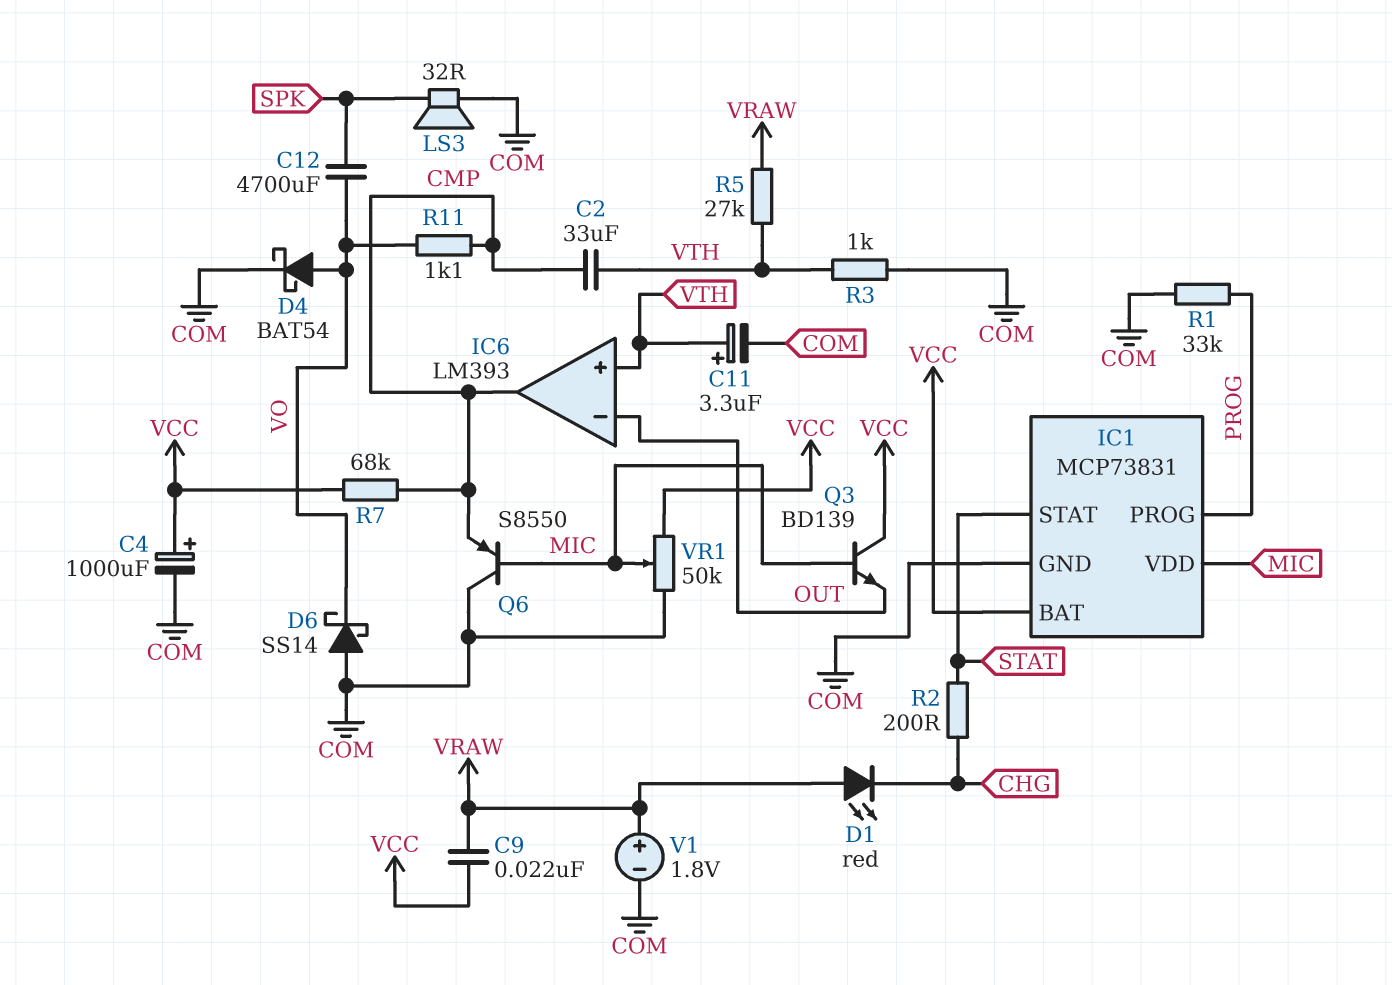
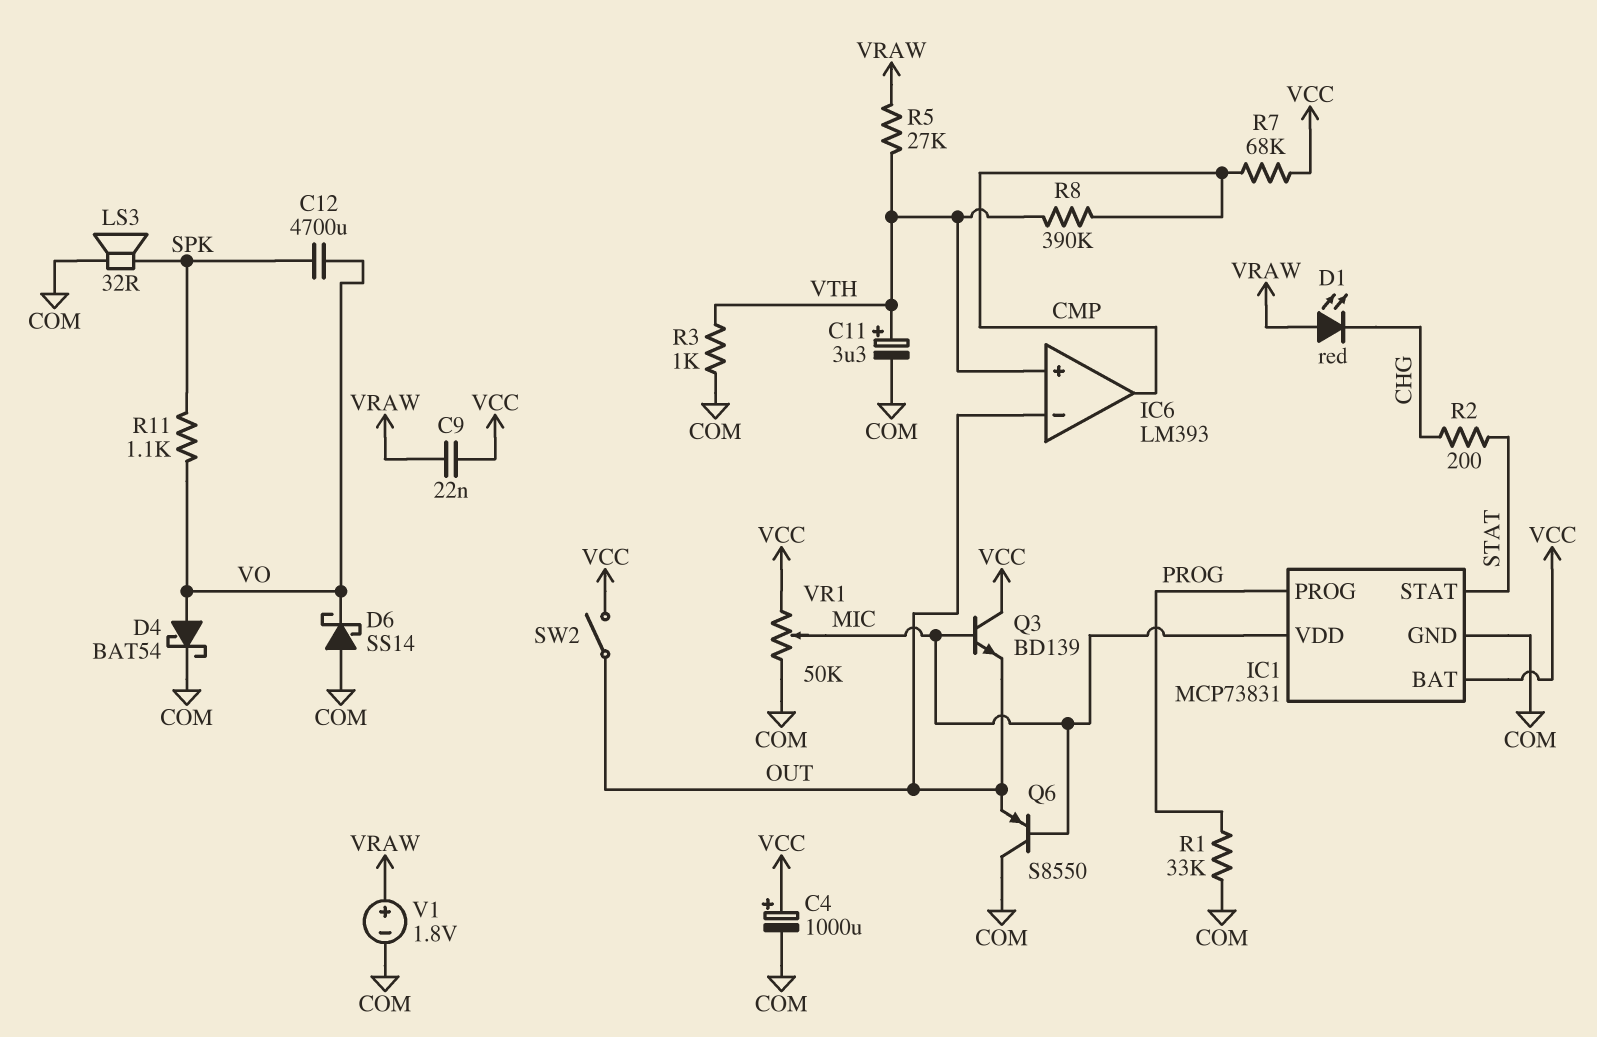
C2: 33uF (CMP, VTH) -> none
Q6: PNP S8550 (B MIC, C COM, E CMP) -> PNP S8550 (B MIC, C COM, E OUT)
R8: none -> 390k (CMP, VTH)
R11: 1.1k (CMP, VO) -> 1.1k (SPK, VO)
SW2: none -> switch (OUT, VCC)

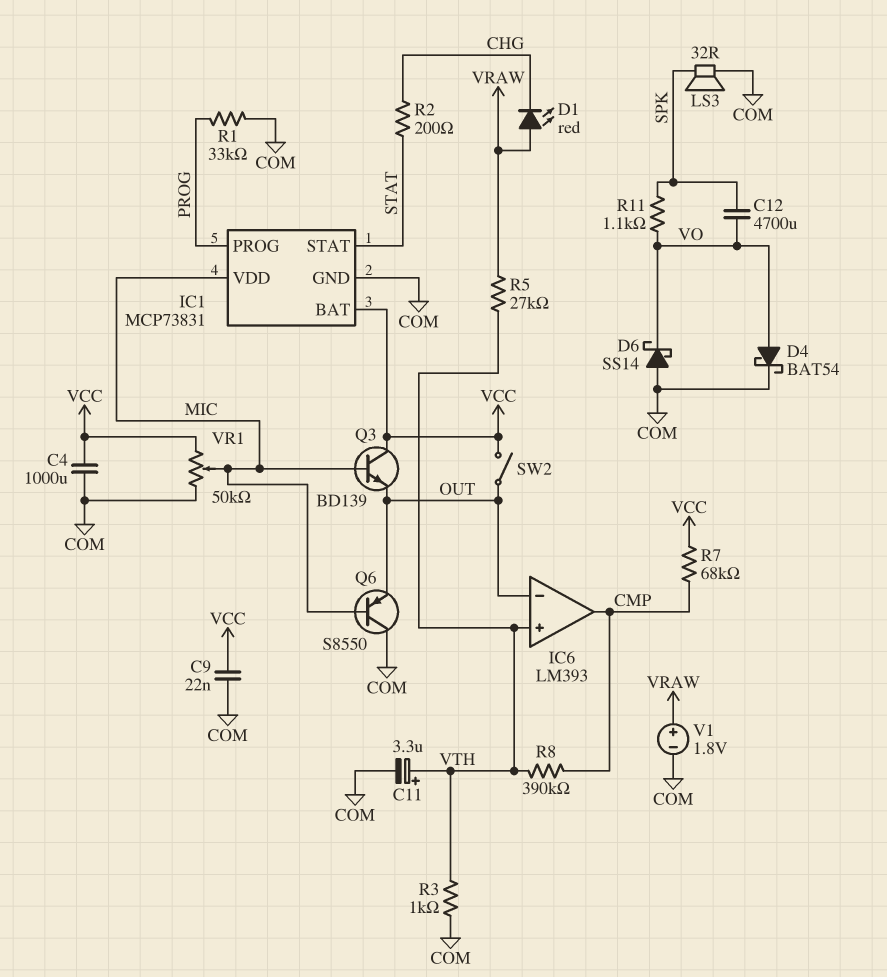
C4: 1000uF (plus VCC, minus COM) -> 1000uF (COM, VCC)
C9: 22nF (VCC, VRAW) -> 22nF (COM, VCC)

